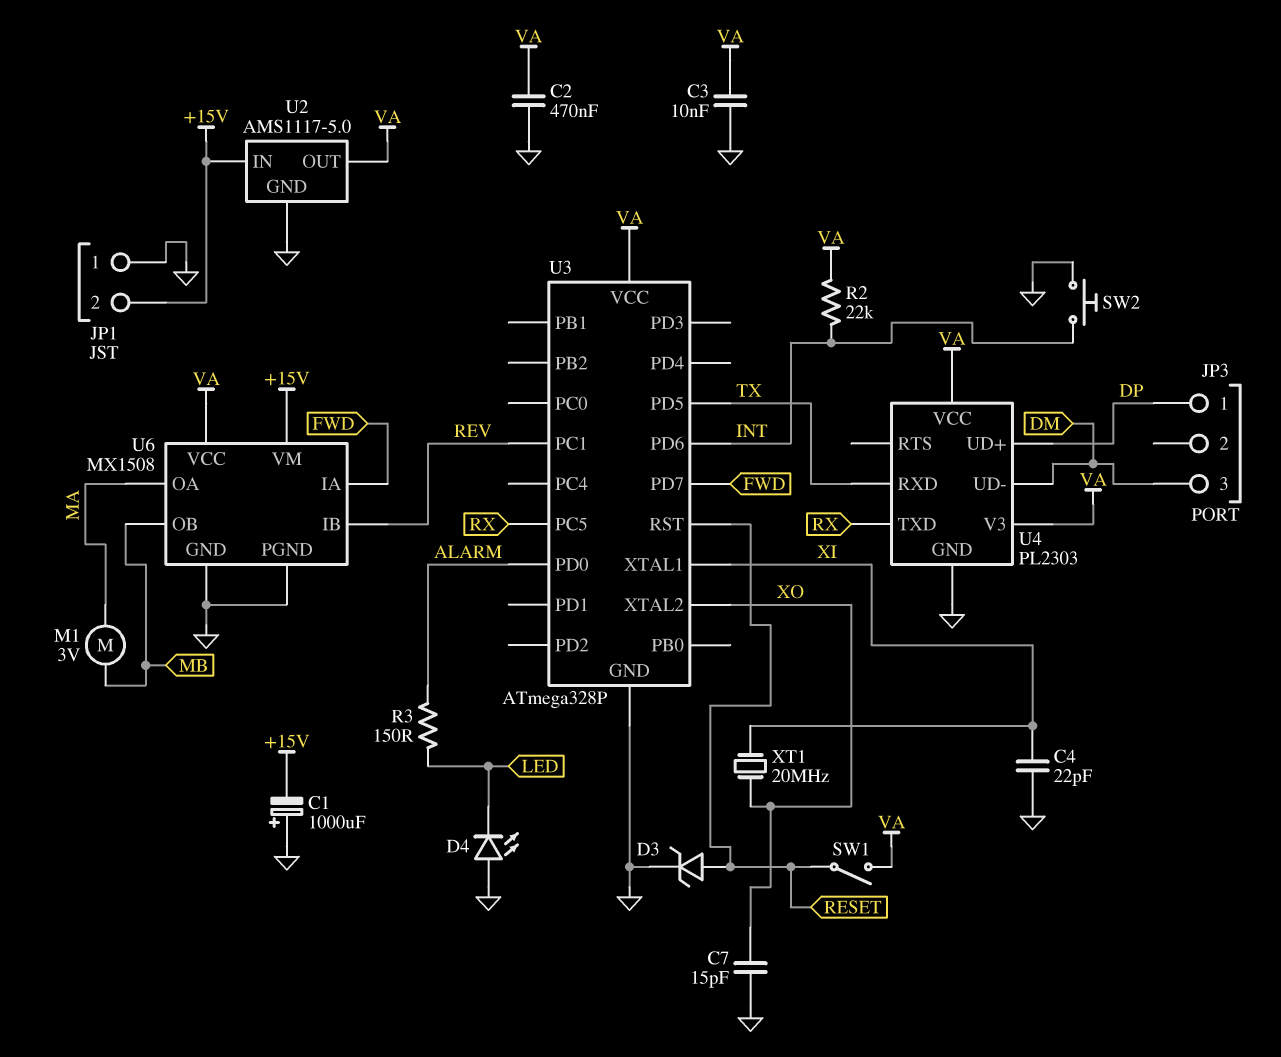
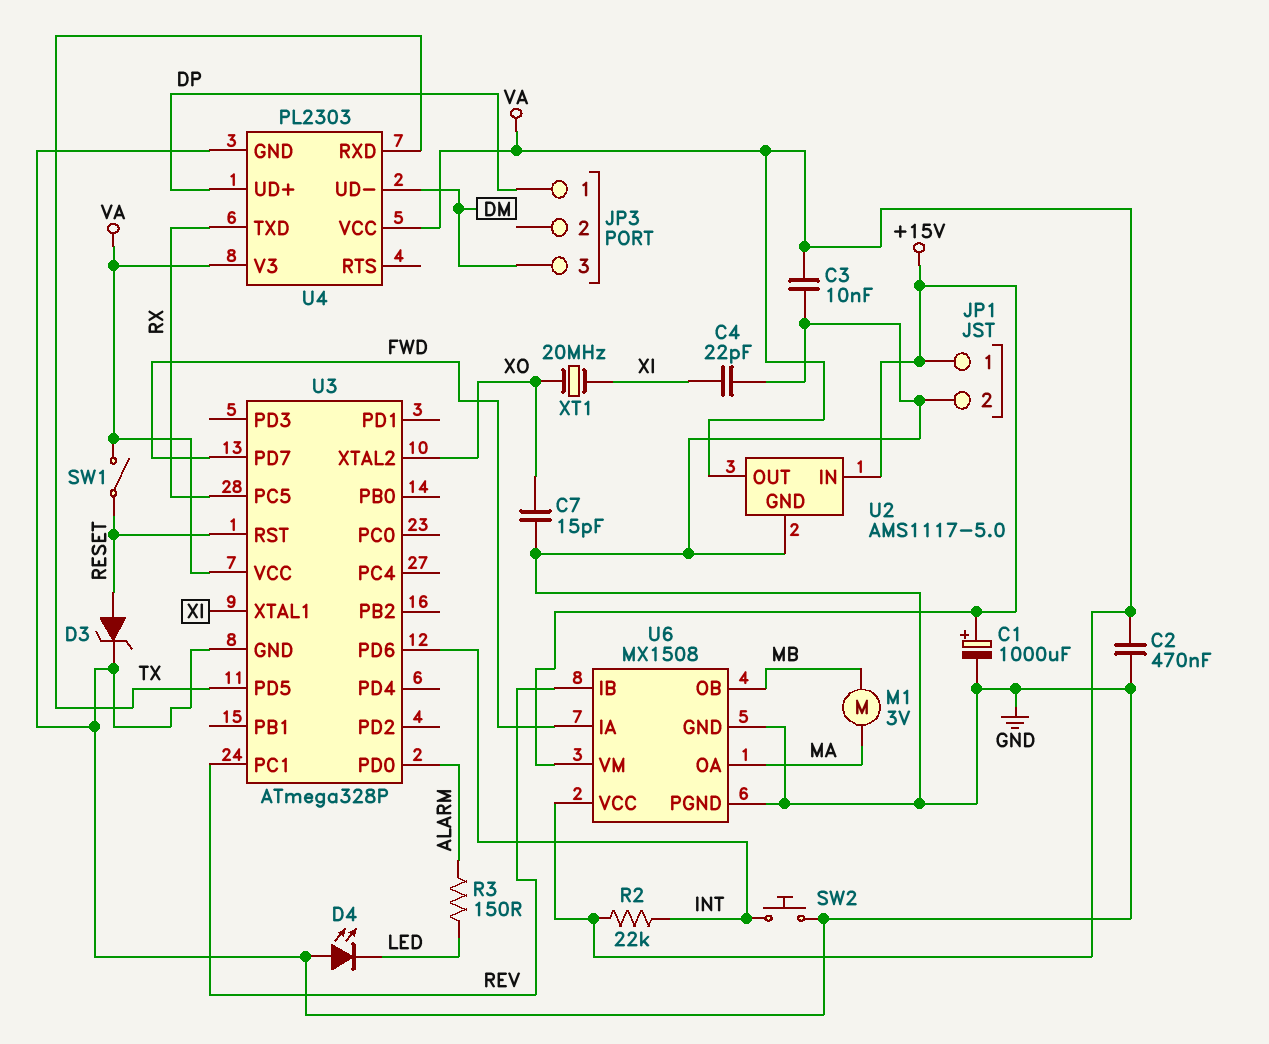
C1: 1000uF (plus GND, minus +15V) -> 1000uF (plus +15V, minus GND)
JP1 pin 1: GND -> +15V
JP1 pin 2: +15V -> GND

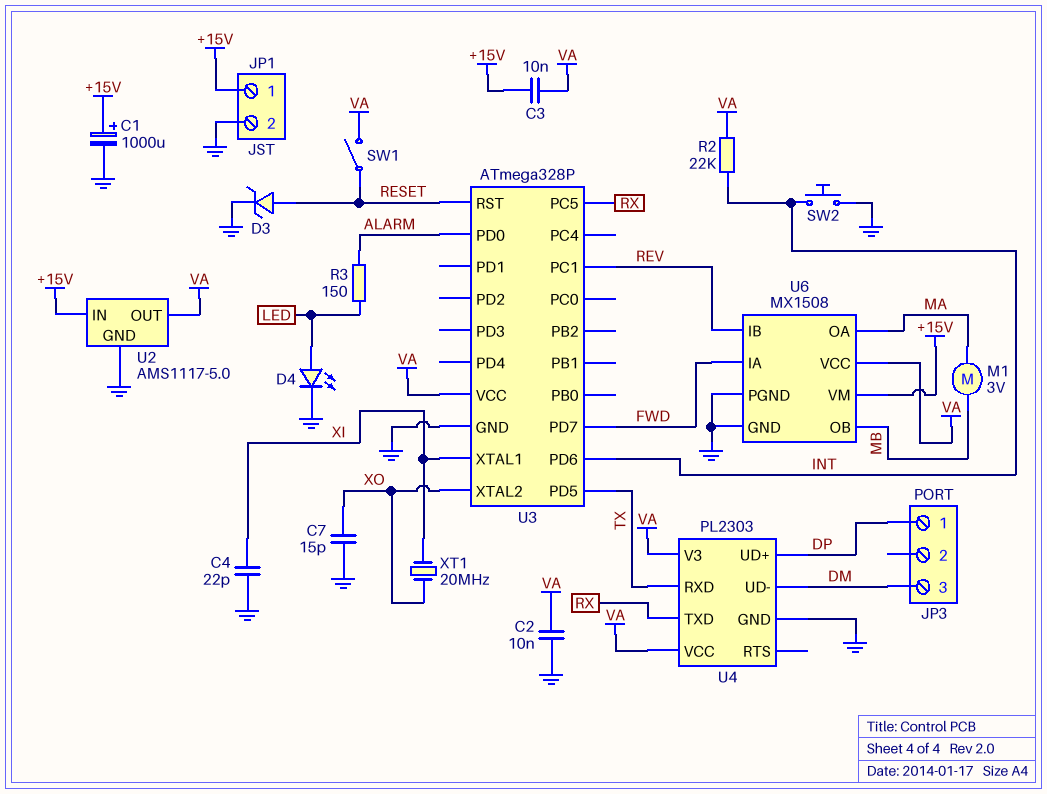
C2: 470nF (GND, VA) -> 10nF (GND, VA)
C3: 10nF (GND, VA) -> 10nF (+15V, VA)
D4: LED (A GND, K LED) -> LED (A LED, K GND)

